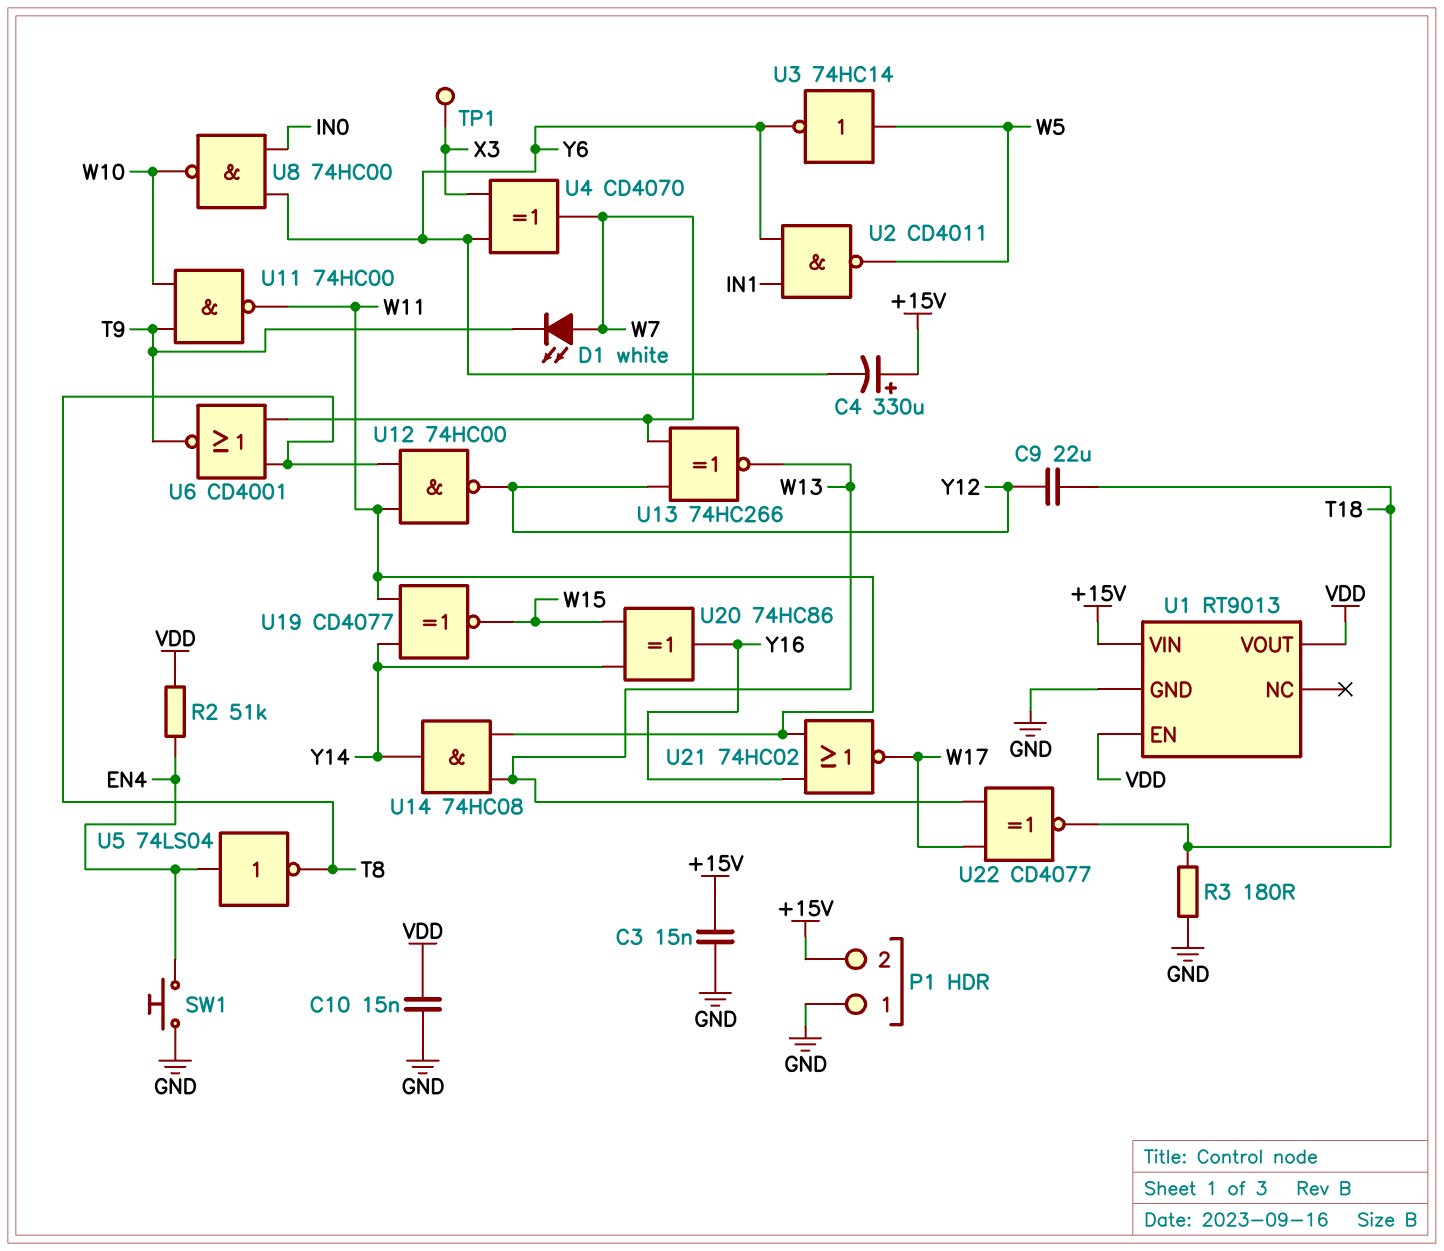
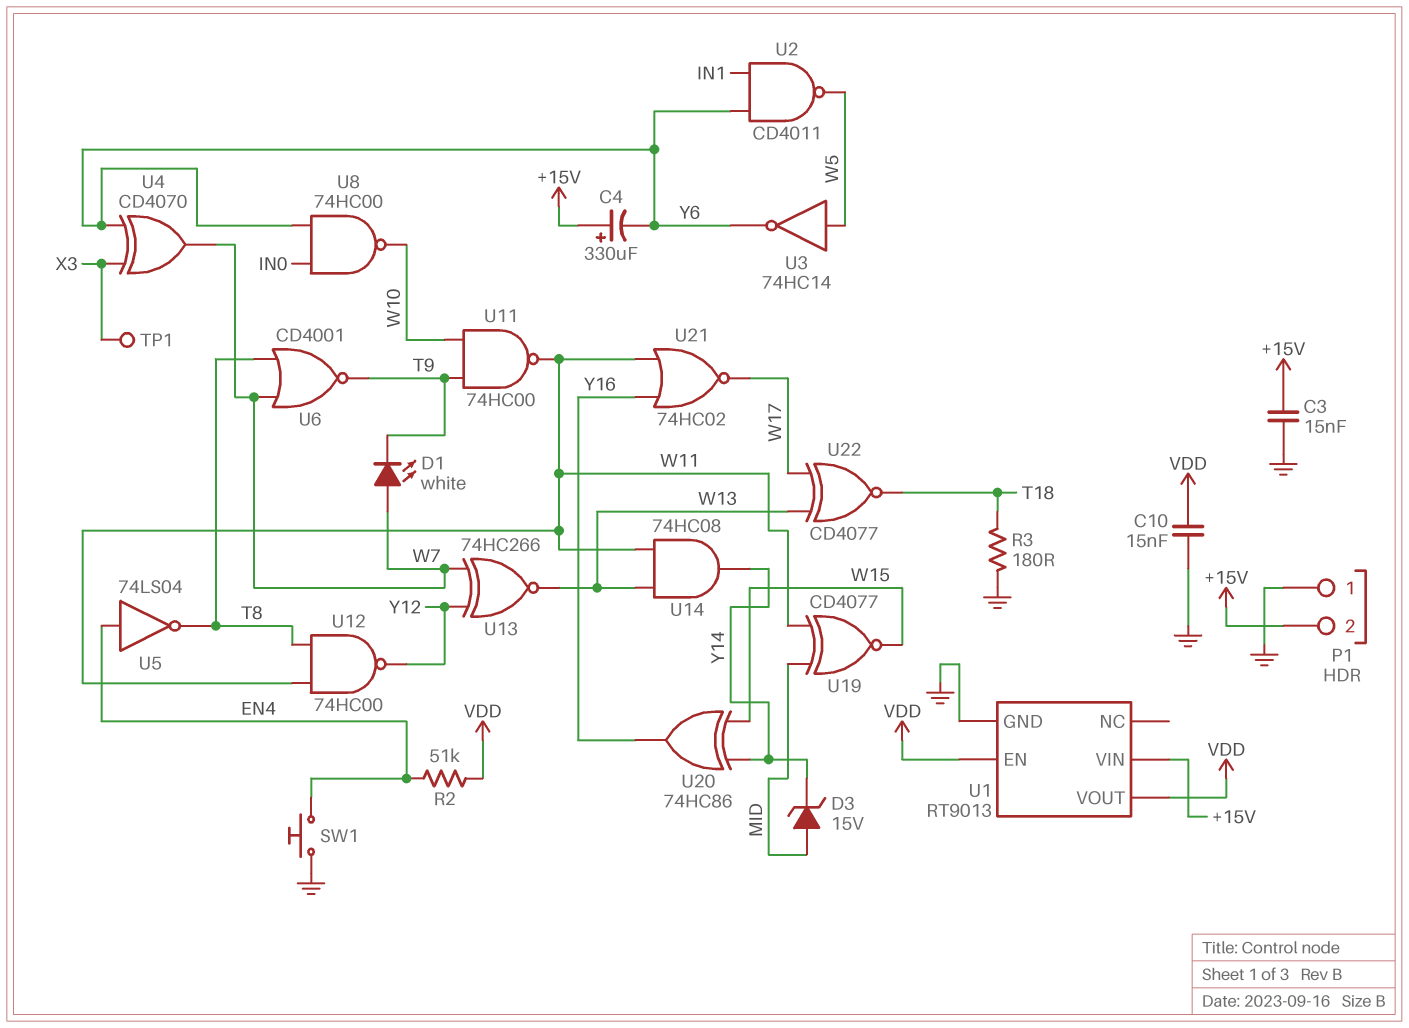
C9: 22uF (T18, Y12) -> none
D3: none -> zener 15V (A MID, K Y14)
U19: XNOR CD4077 (in W11, in Y14, out W15) -> XNOR CD4077 (in MID, in W11, out W15)

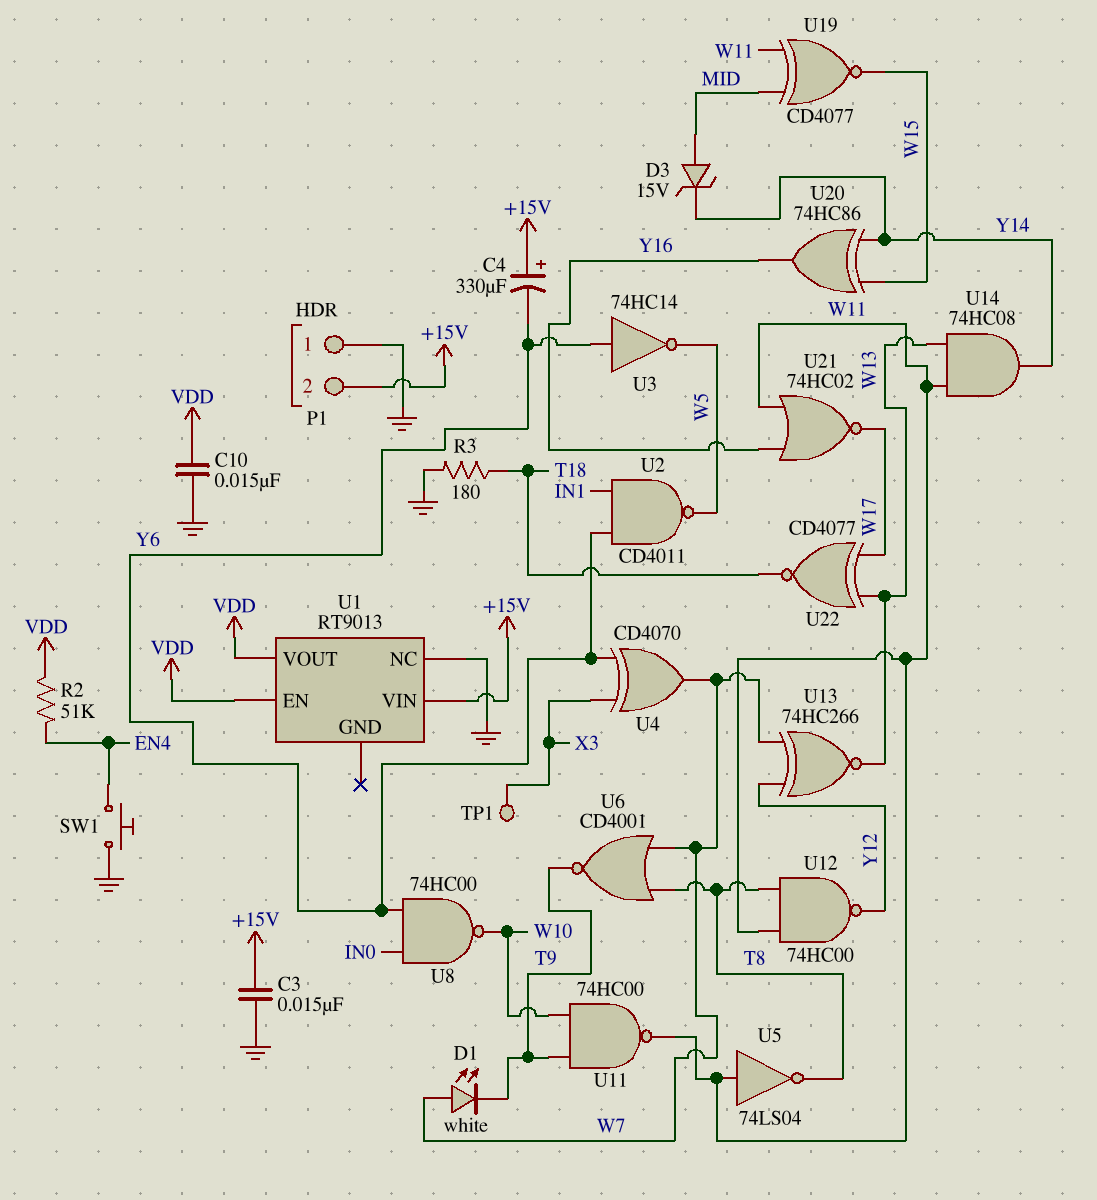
U1 pin GND: GND -> none
U1 pin NC: none -> GND
U3: NOT 74HC14 (in W5, out Y6) -> NOT 74HC14 (in Y6, out W5)
U5: NOT 74LS04 (in EN4, out T8) -> NOT 74LS04 (in W11, out T8)

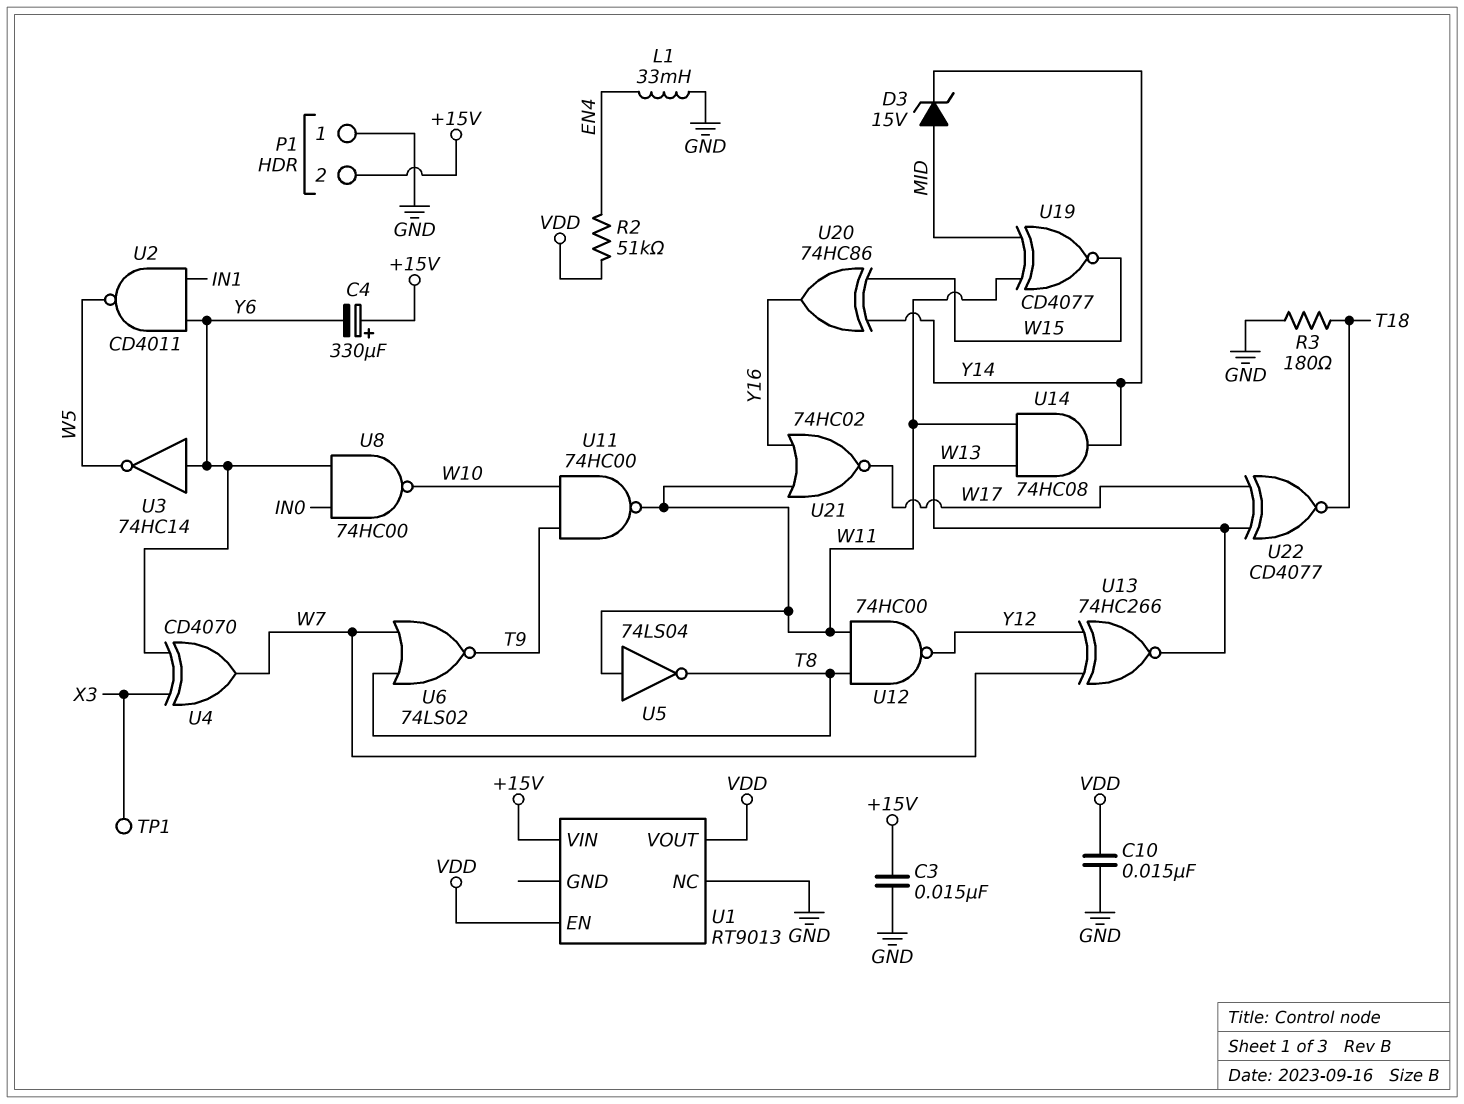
D1: LED white (A W7, K T9) -> none
L1: none -> 33mH (EN4, GND)
SW1: button (EN4, GND) -> none
U6: NOR CD4001 (in T8, in W7, out T9) -> NOR 74LS02 (in T8, in W7, out T9)

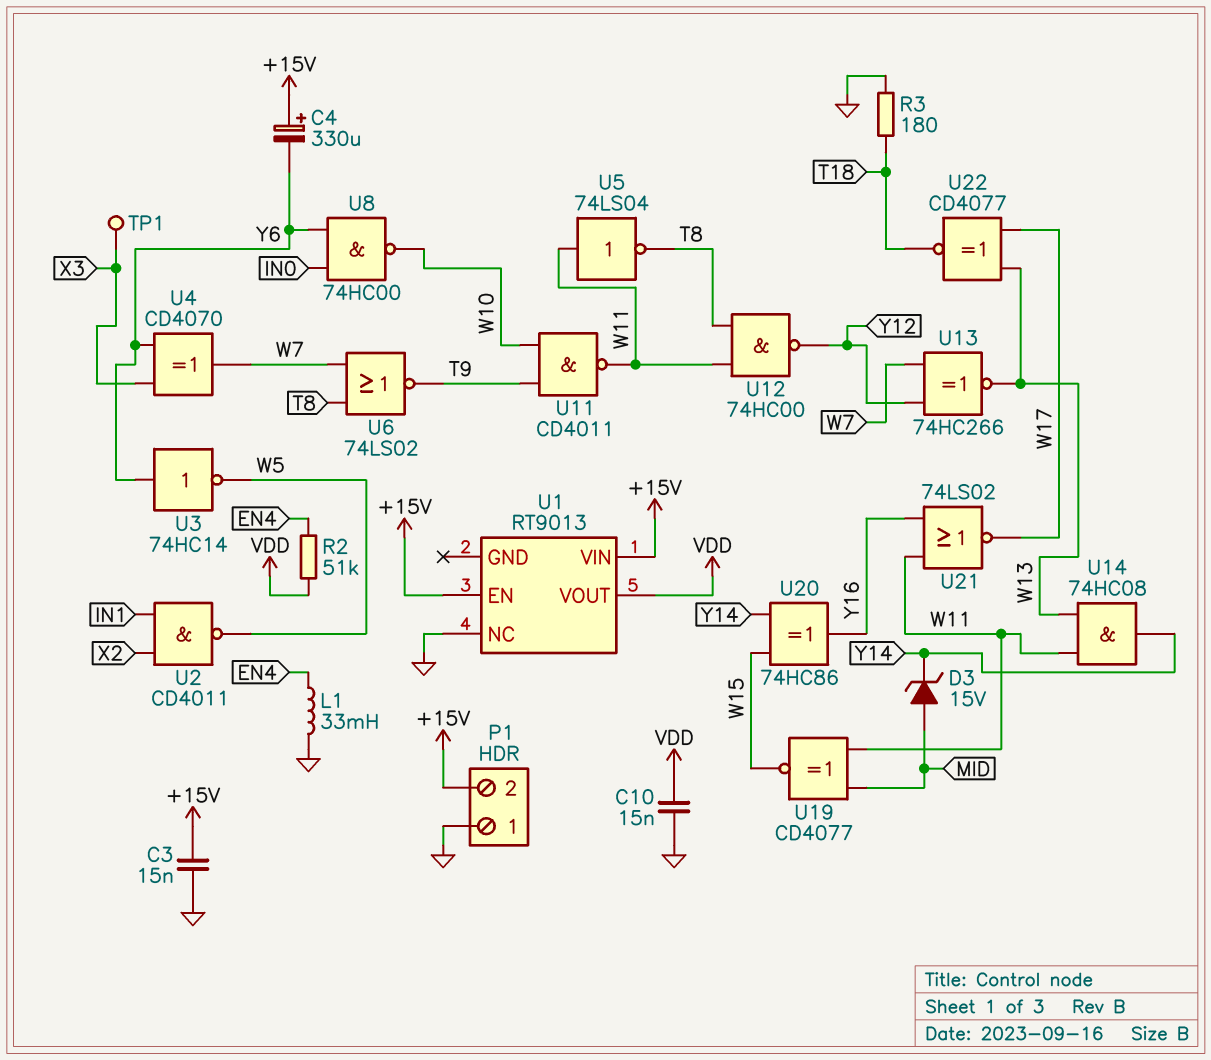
U1 pin EN: VDD -> +15V
U2: NAND CD4011 (in IN1, in Y6, out W5) -> NAND CD4011 (in IN1, in X2, out W5)
U11: NAND 74HC00 (in T9, in W10, out W11) -> NAND CD4011 (in T9, in W10, out W11)
U21: NOR 74HC02 (in W11, in Y16, out W17) -> NOR 74LS02 (in W11, in Y16, out W17)

